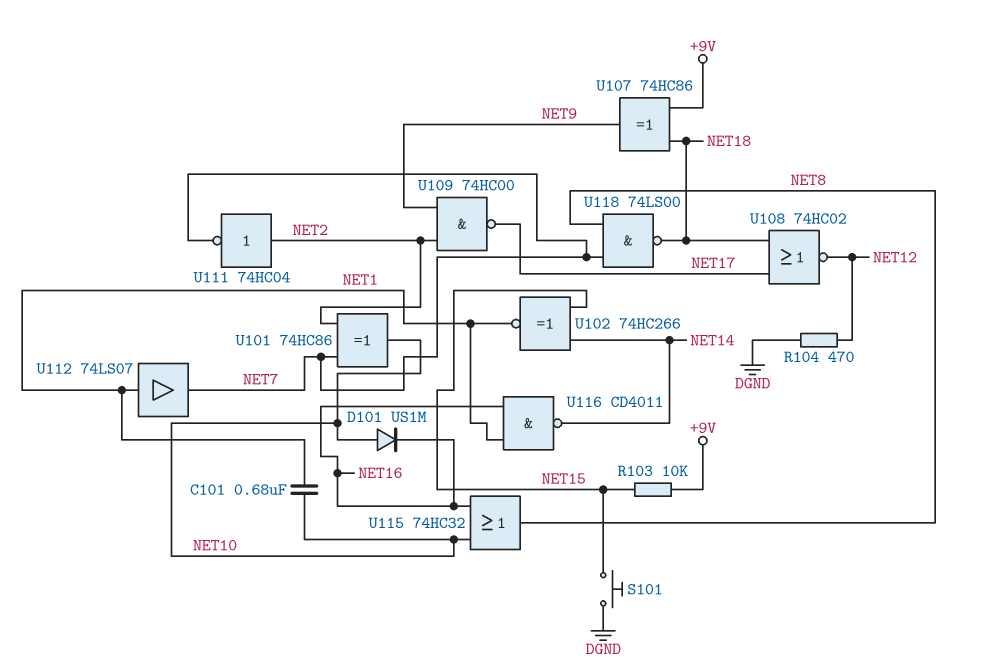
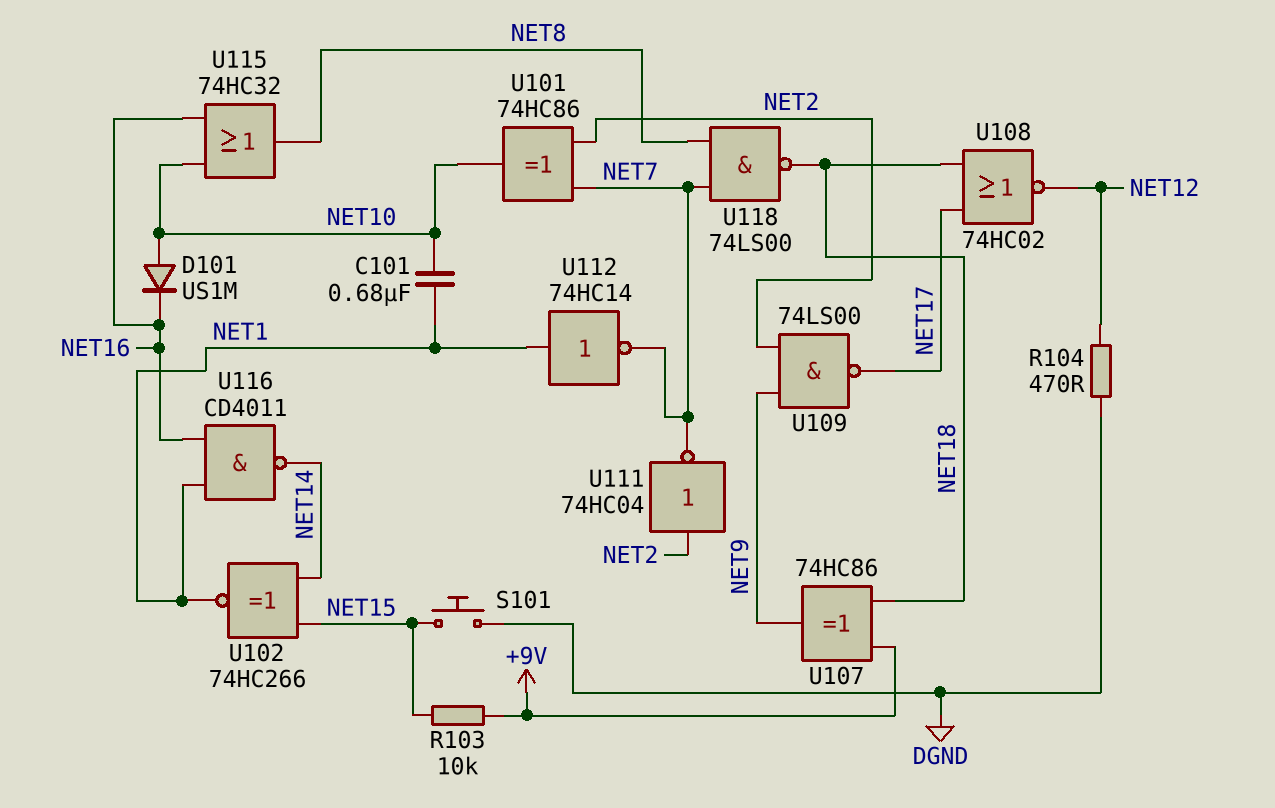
U109: NAND 74HC00 (in NET2, in NET9, out NET17) -> NAND 74LS00 (in NET2, in NET9, out NET17)
U112: buffer 74LS07 (in NET1, out NET7) -> NOT 74HC14 (in NET1, out NET7)

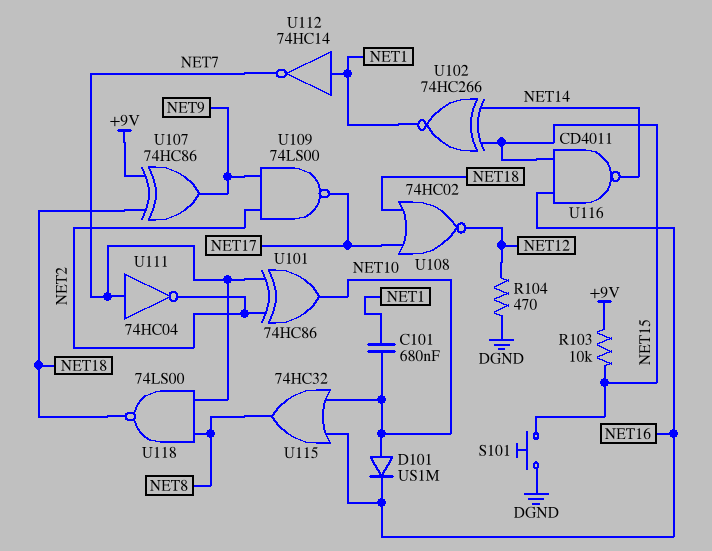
U111: NOT 74HC04 (in NET2, out NET7) -> NOT 74HC04 (in NET7, out NET2)
U116: NAND CD4011 (in NET1, in NET16, out NET14) -> NAND CD4011 (in NET15, in NET16, out NET14)

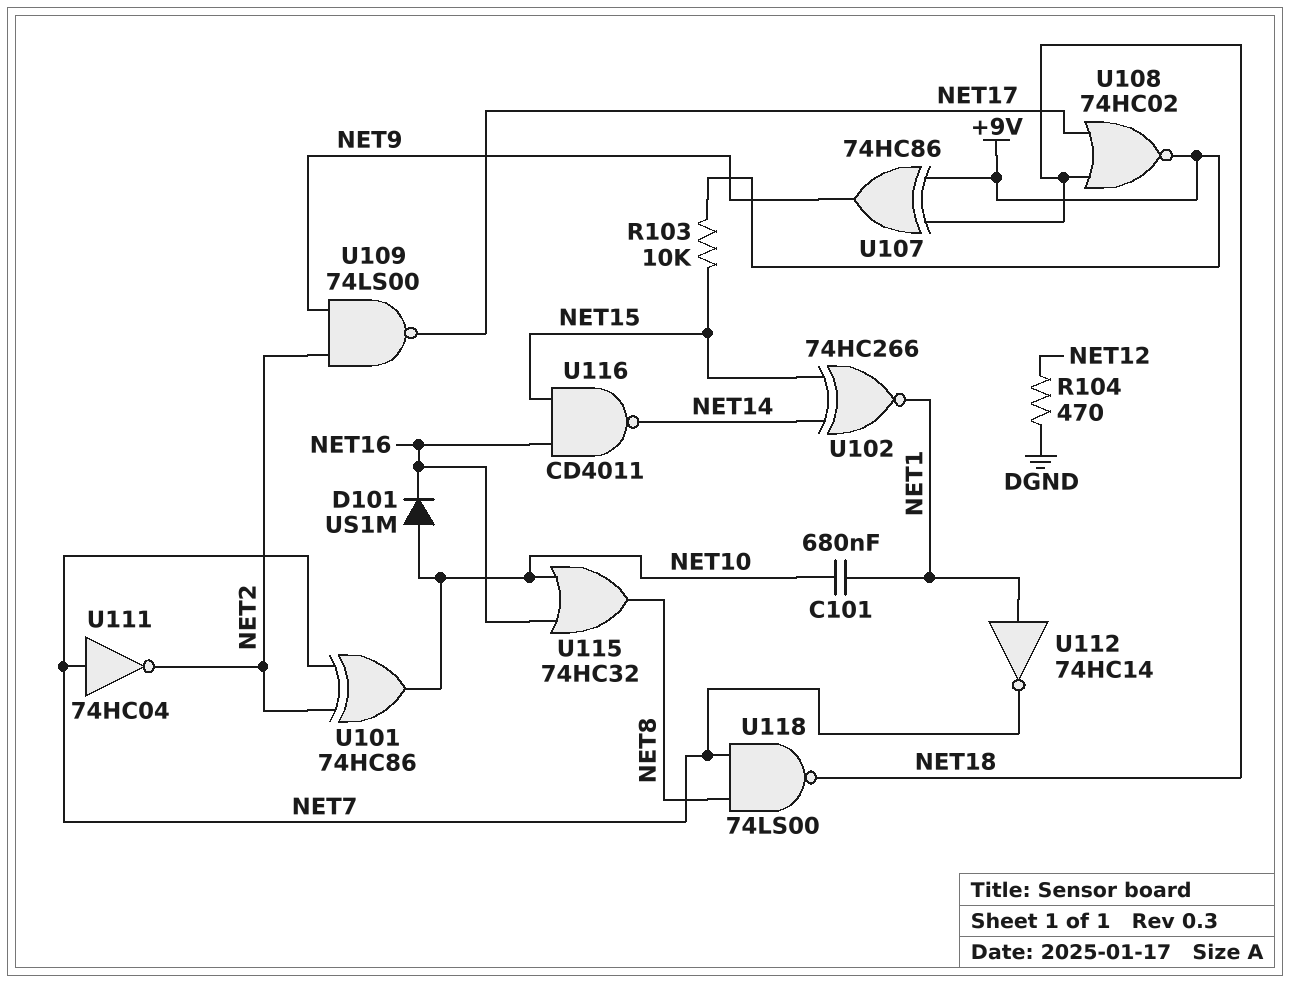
S101: button (DGND, NET15) -> none
U108: NOR 74HC02 (in NET17, in NET18, out NET12) -> NOR 74HC02 (in NET17, in NET18, out +9V)

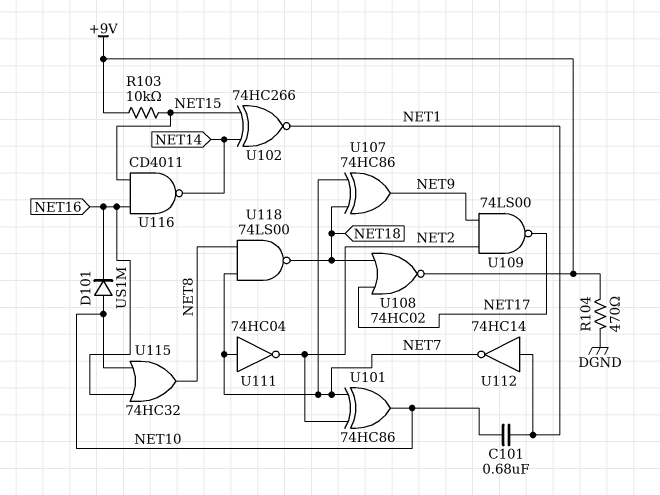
R104: 470 (DGND, NET12) -> 470 (+9V, DGND)
U107: XOR 74HC86 (in +9V, in NET18, out NET9) -> XOR 74HC86 (in NET7, in NET18, out NET9)

